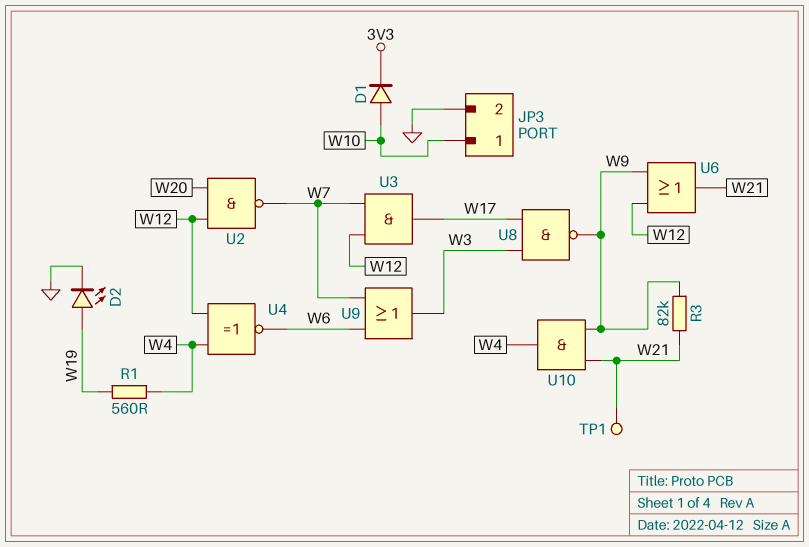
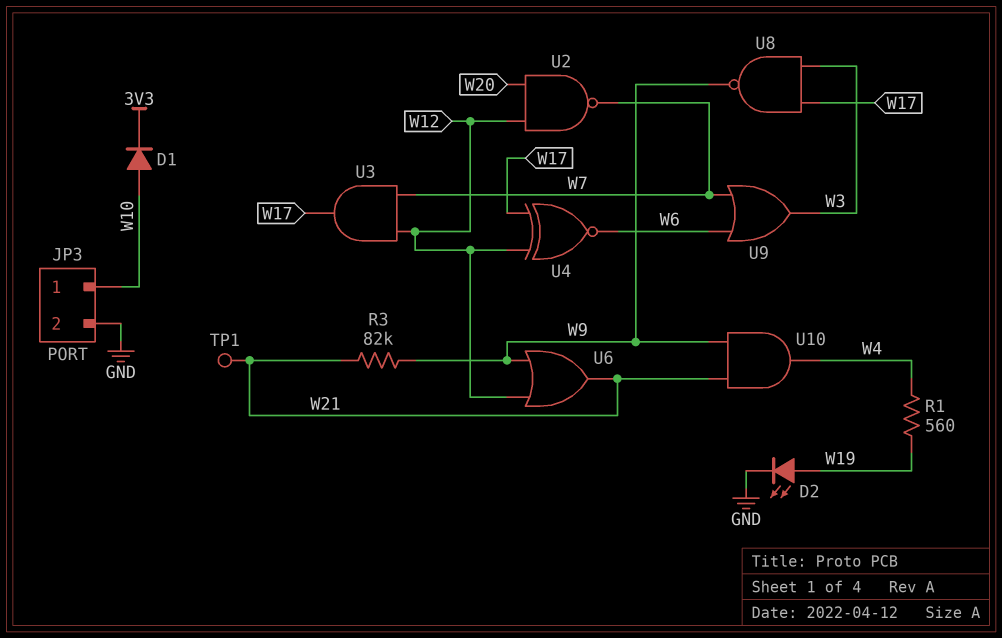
U4: XNOR (in W4, in W12, out W6) -> XNOR (in W12, in W17, out W6)

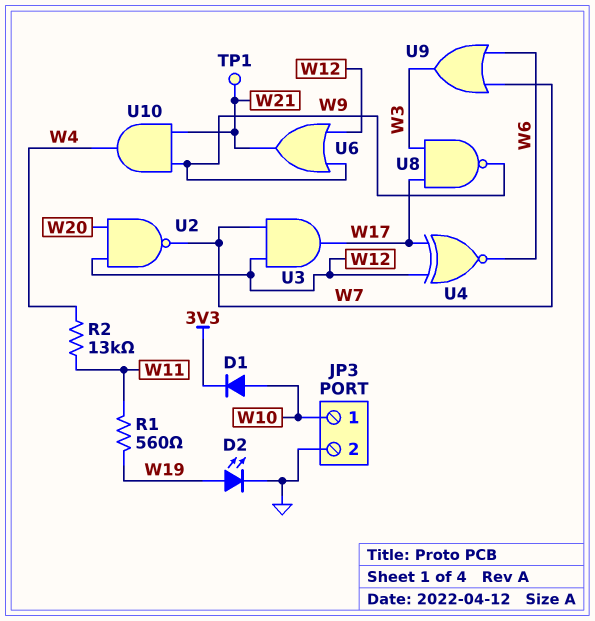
R1: 560 (W4, W19) -> 560 (W11, W19)
R2: none -> 13k (W4, W11)
R3: 82k (W9, W21) -> none

